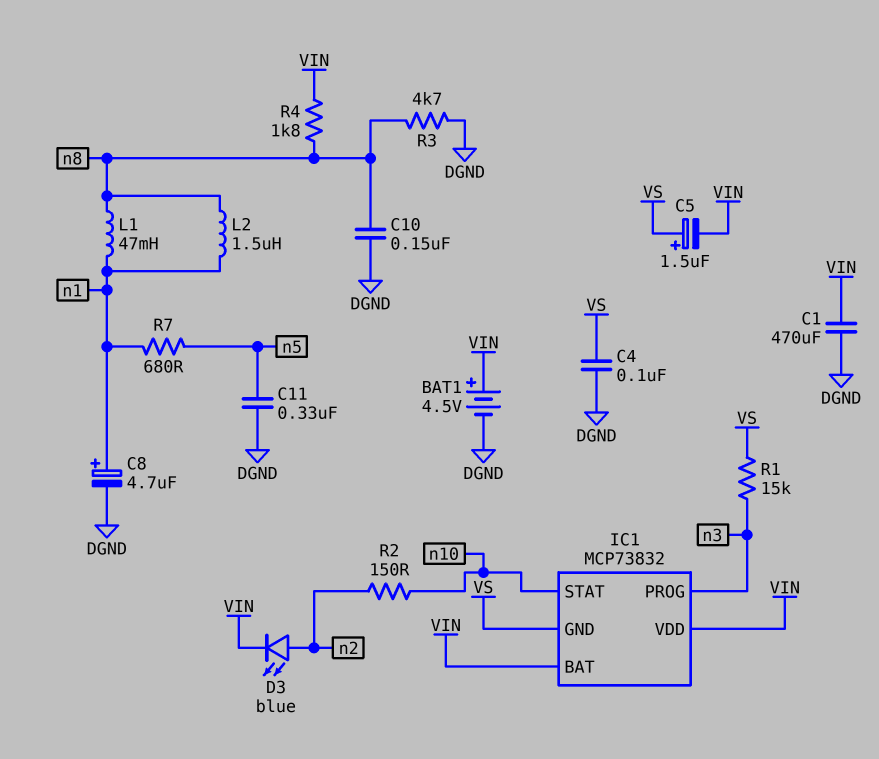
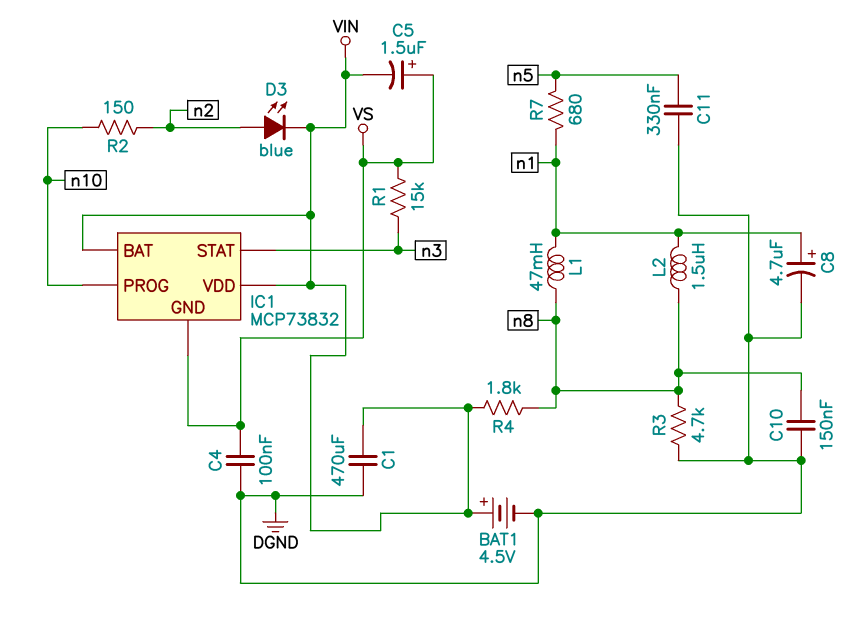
IC1 pin PROG: n3 -> n10
IC1 pin STAT: n10 -> n3

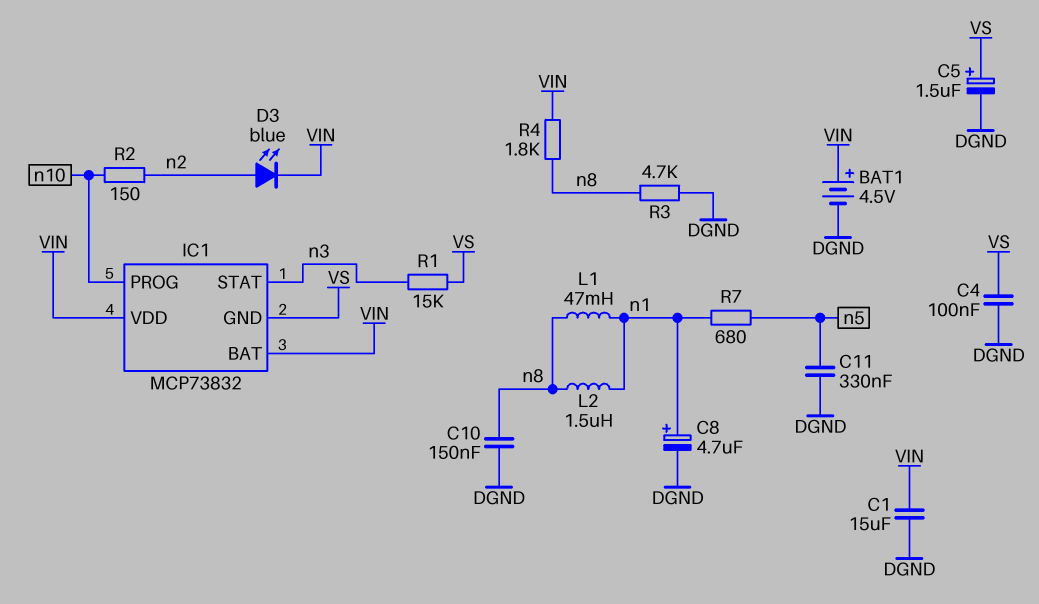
C1: 470uF (DGND, VIN) -> 15uF (DGND, VIN)
C5: 1.5uF (plus VS, minus VIN) -> 1.5uF (plus VS, minus DGND)

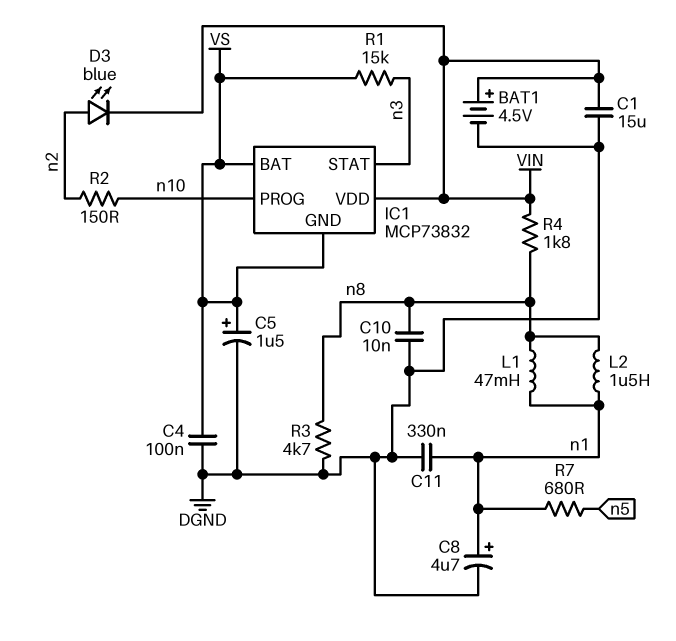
C10: 150nF (DGND, n8) -> 10nF (DGND, n8)
C11: 330nF (DGND, n5) -> 330nF (DGND, n1)
IC1 pin BAT: VIN -> VS

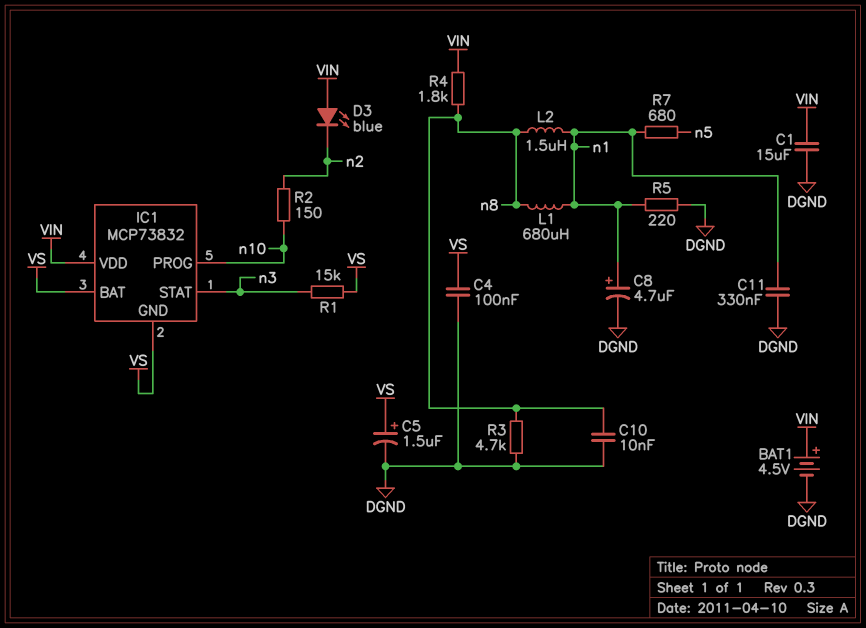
D3: LED blue (A n2, K VIN) -> LED blue (A VIN, K n2)
L1: 47mH (n1, n8) -> 680uH (n1, n8)
R5: none -> 220 (DGND, n1)

